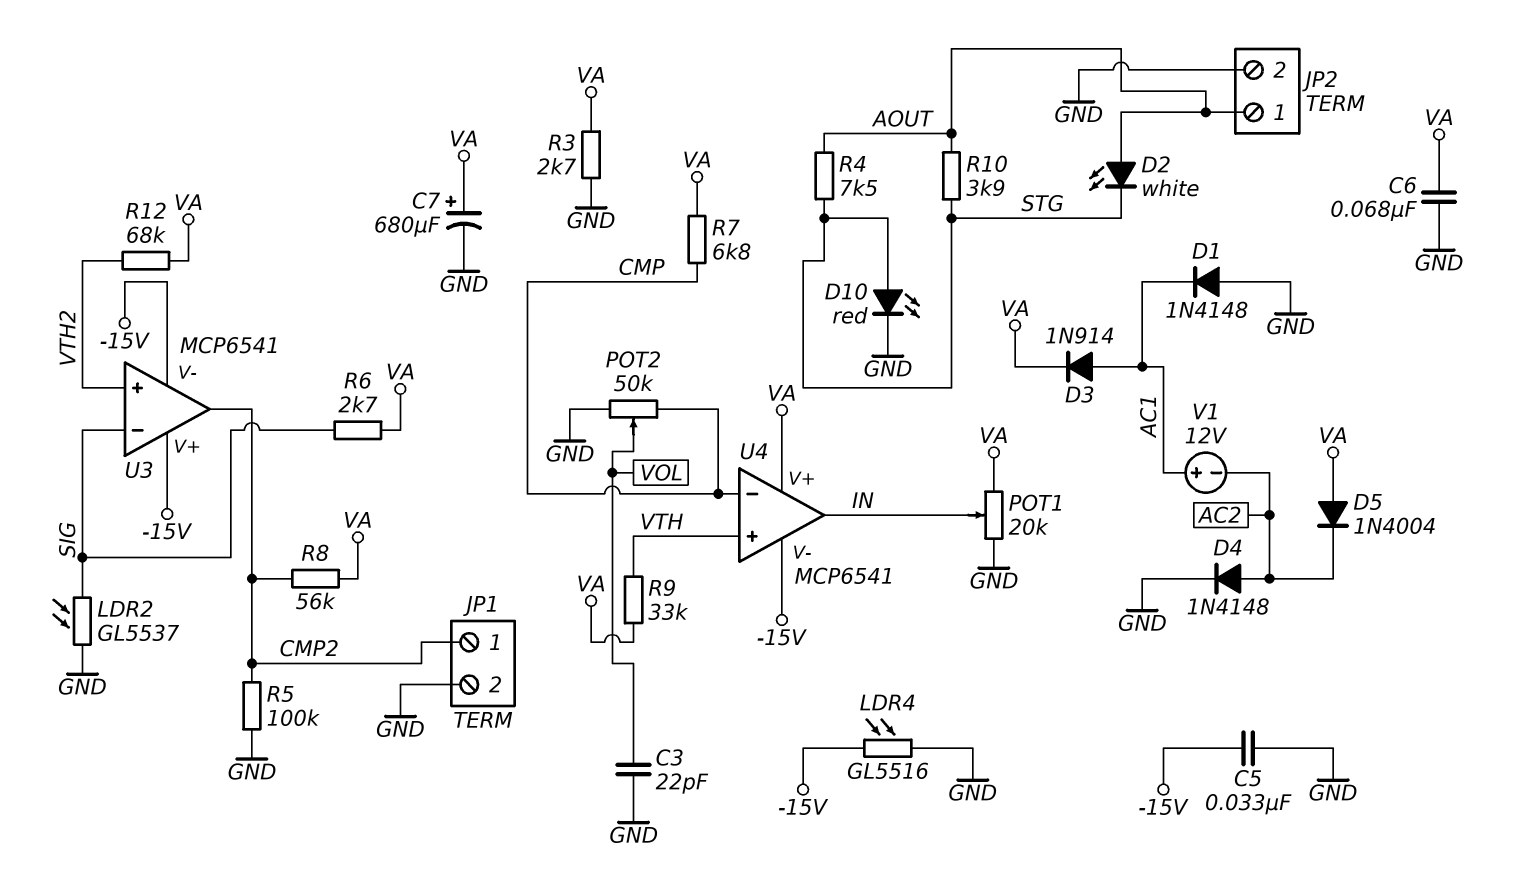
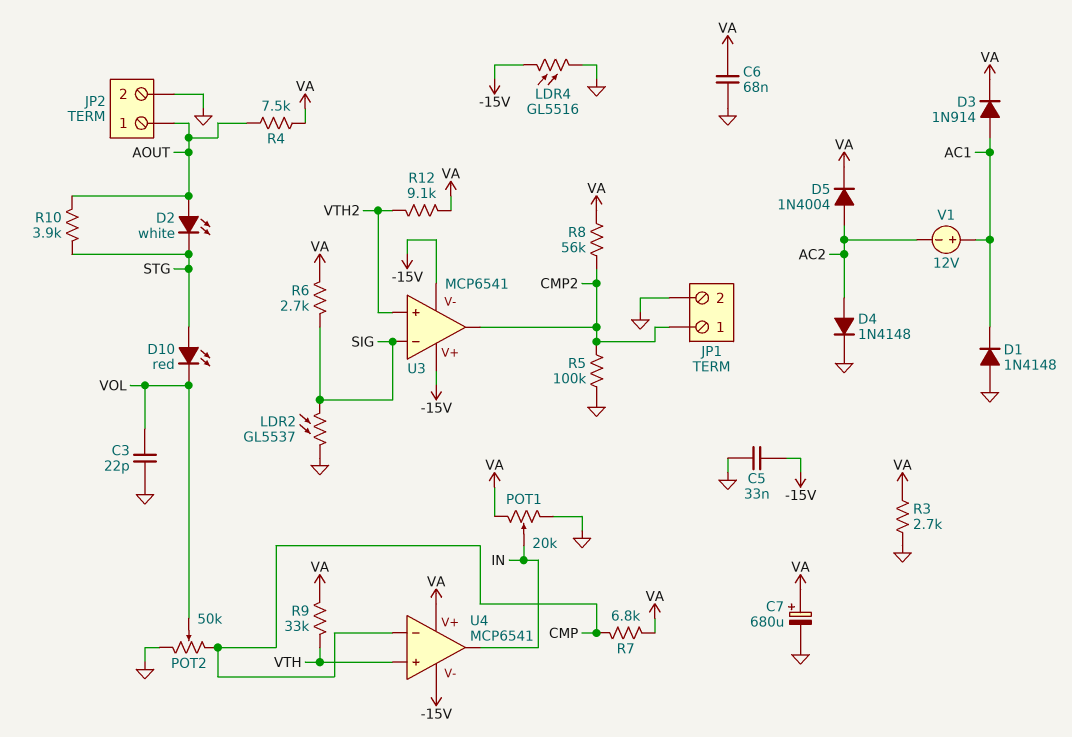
D5: diode 1N4004 (A VA, K AC2) -> diode 1N4004 (A AC2, K VA)
D10: LED red (A STG, K GND) -> LED red (A STG, K VOL)
R4: 7.5k (AOUT, STG) -> 7.5k (AOUT, VA)
R12: 68k (VA, VTH2) -> 9.1k (VA, VTH2)

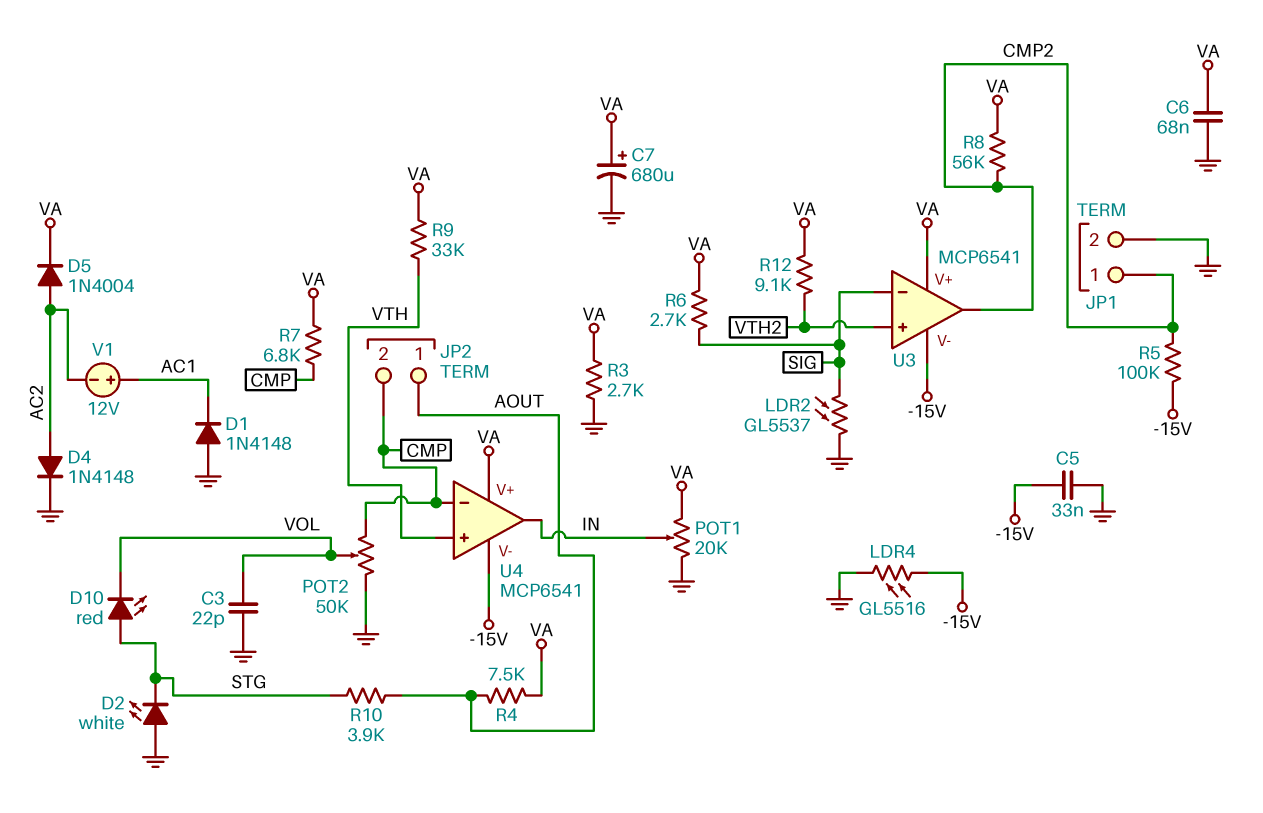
D2: LED white (A AOUT, K STG) -> LED white (A GND, K STG)
D3: diode 1N914 (A AC1, K VA) -> none
JP2 pin 2: GND -> CMP
R5: 100k (CMP2, GND) -> 100k (-15V, CMP2)
U3 pin V+: -15V -> VA

